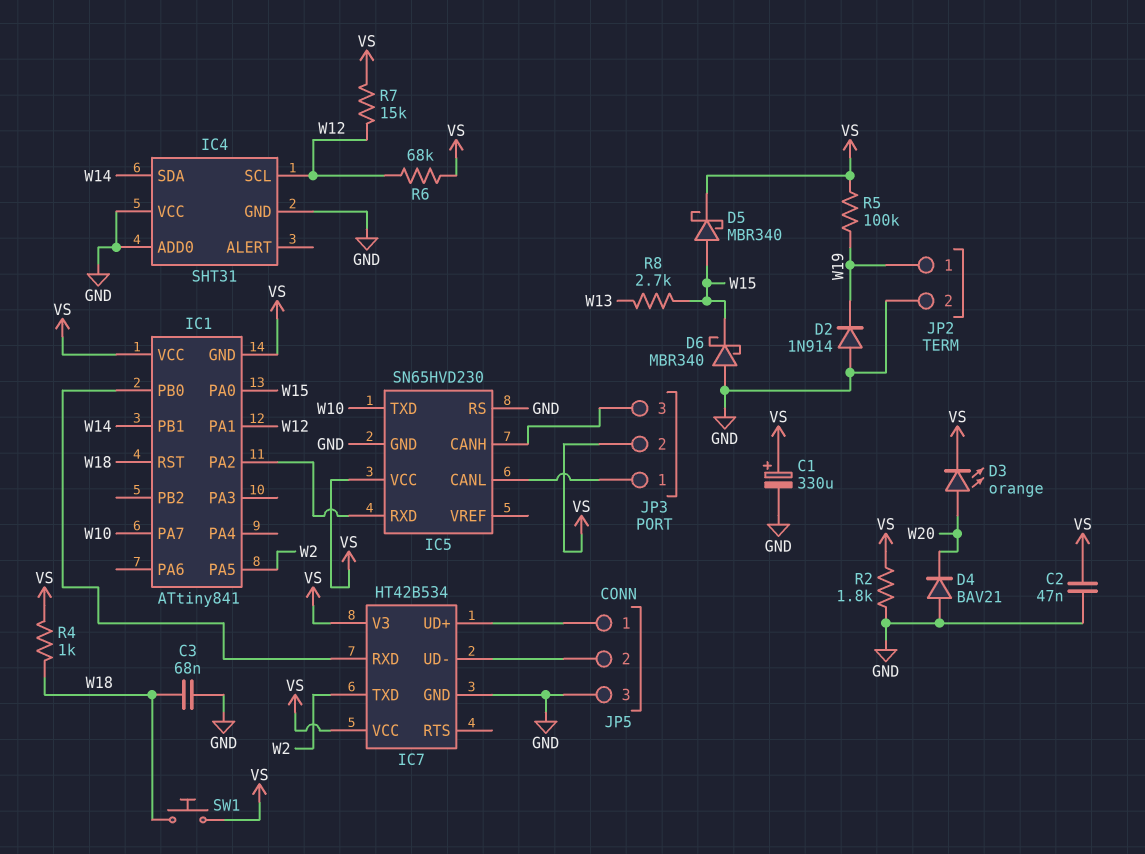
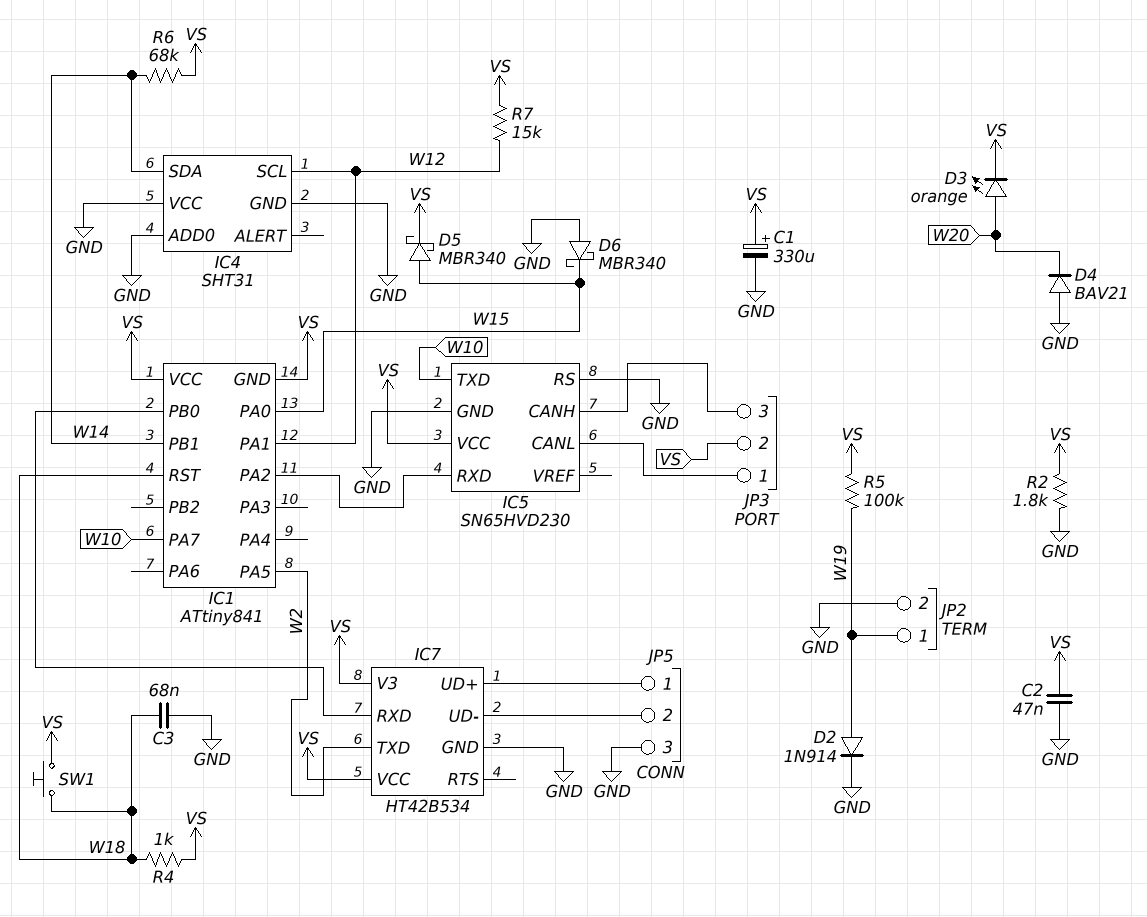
D2: diode 1N914 (A GND, K W19) -> diode 1N914 (A W19, K GND)
R6: 68k (VS, W12) -> 68k (VS, W14)
R8: 2.7k (W13, W15) -> none

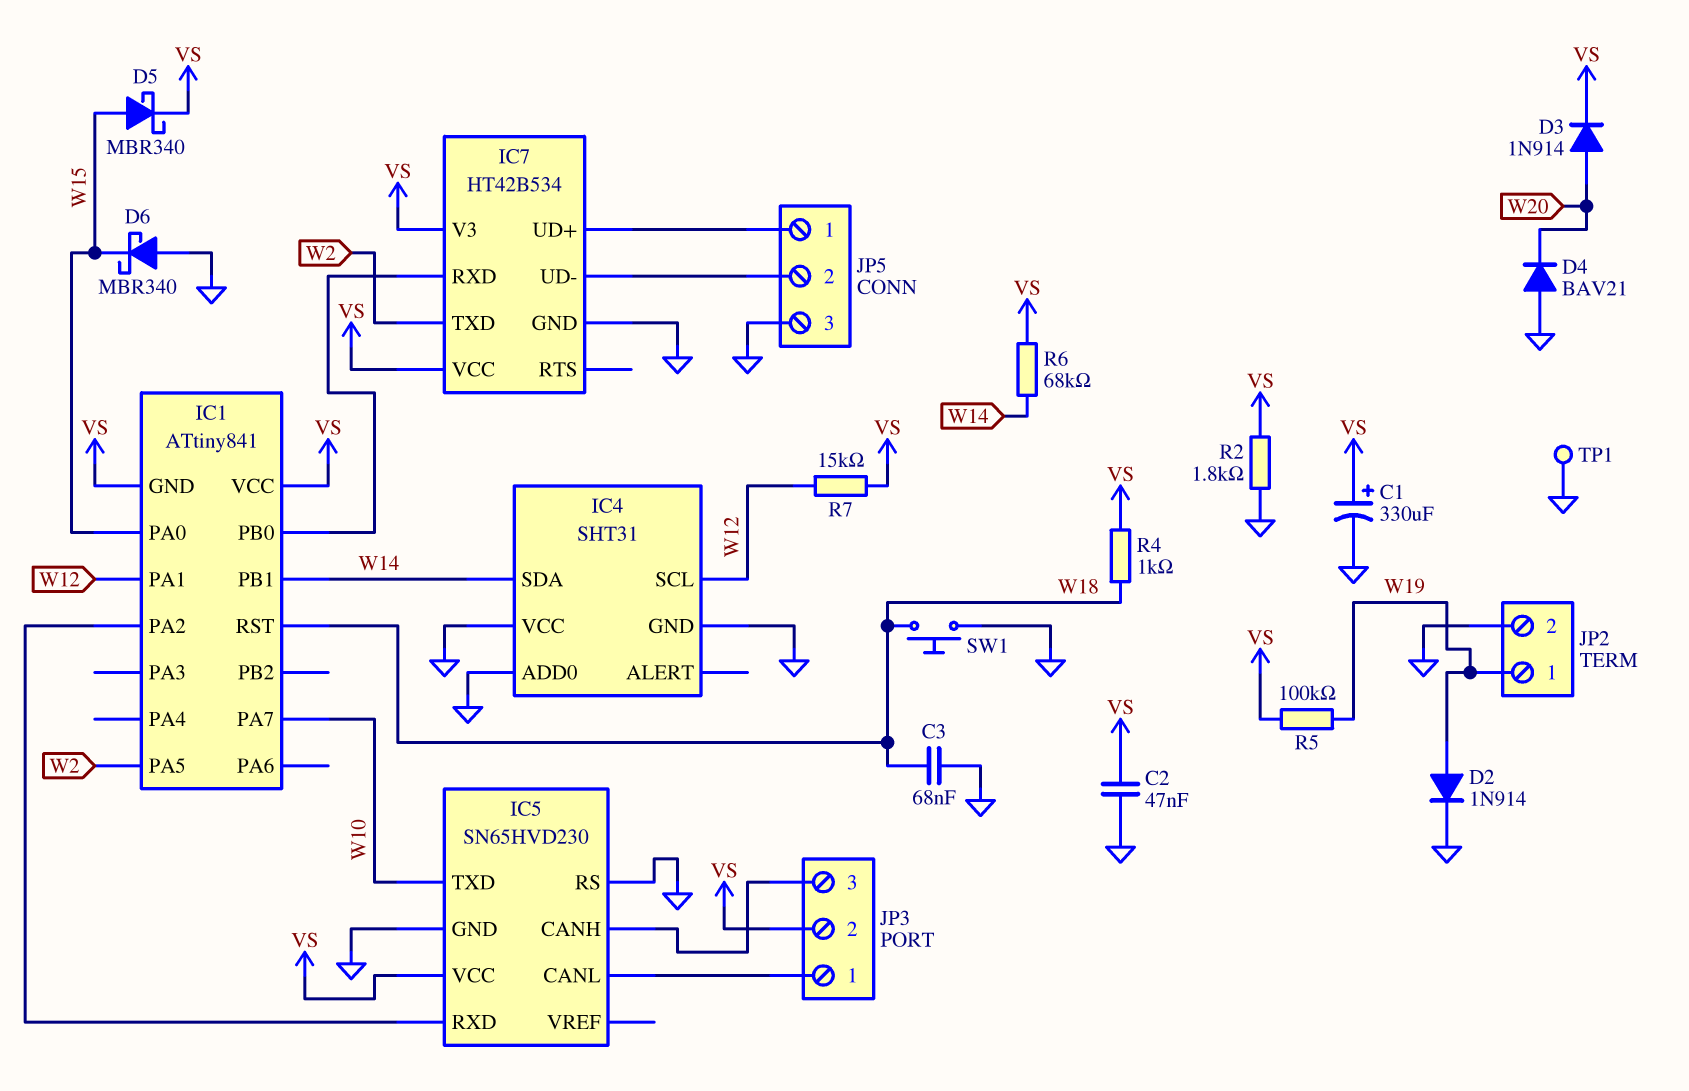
D3: LED orange (A W20, K VS) -> diode 1N914 (A W20, K VS)
SW1: button (VS, W18) -> button (GND, W18)
TP1: none -> test point (GND)

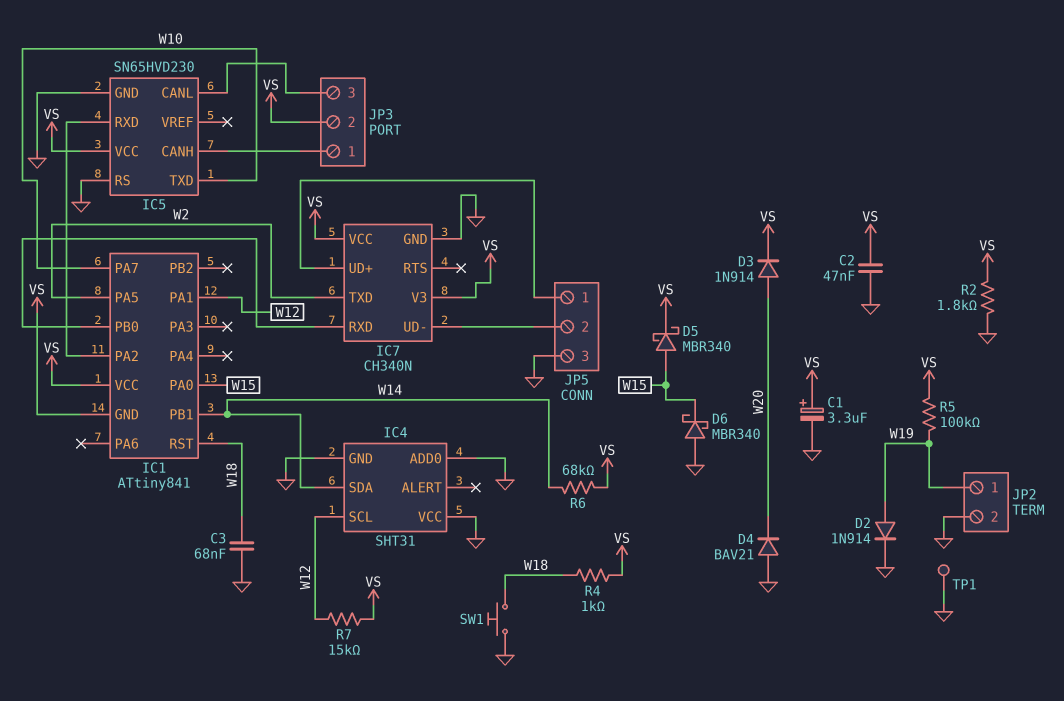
C1: 330uF (plus VS, minus GND) -> 3.3uF (plus VS, minus GND)
IC7: HT42B534 -> CH340N
JP3 pin 1: IC5/CANL -> IC5/CANH
JP3 pin 3: IC5/CANH -> IC5/CANL

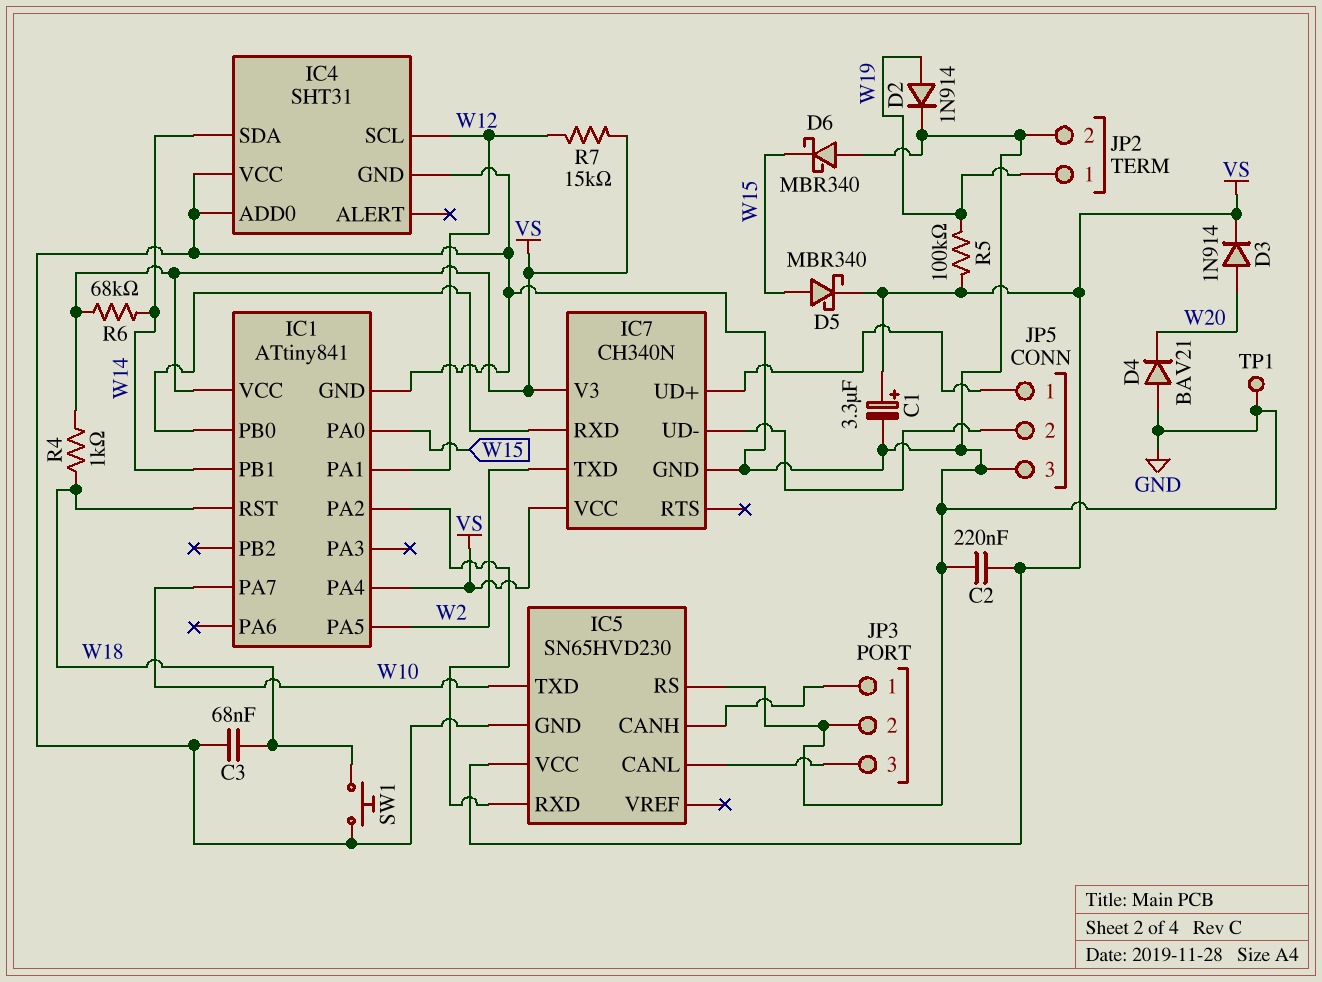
C2: 47nF (GND, VS) -> 220nF (GND, VS)
IC1 pin GND: VS -> GND
IC1 pin PA4: none -> VS
JP3 pin 2: VS -> GND
R2: 1.8k (GND, VS) -> none

